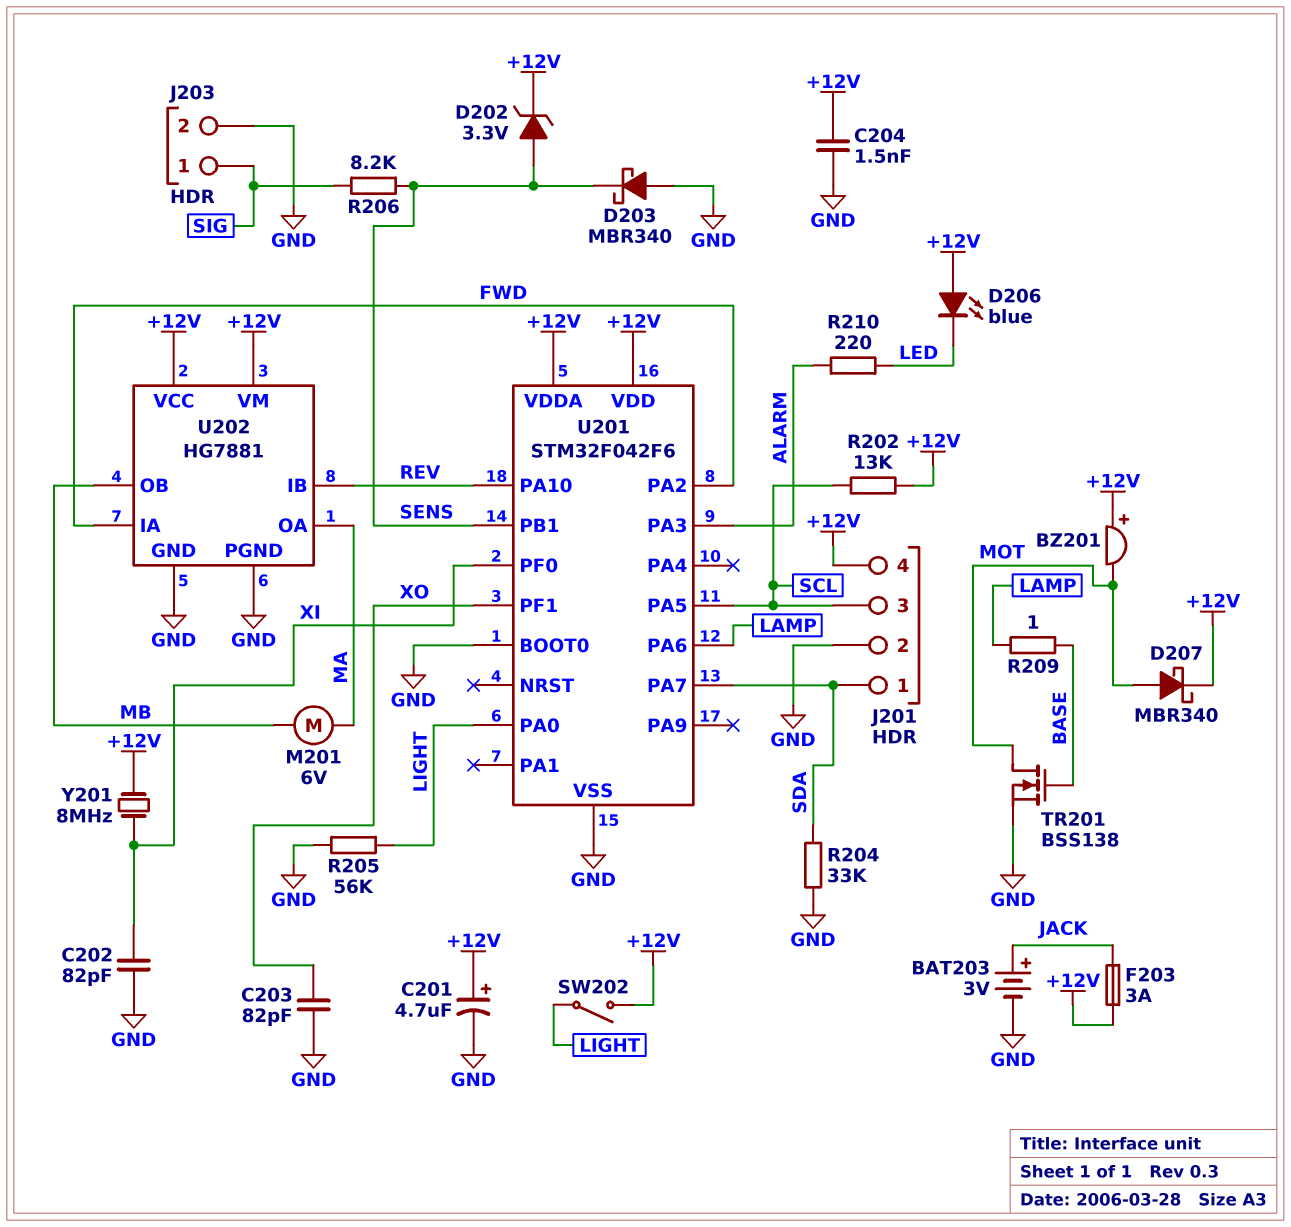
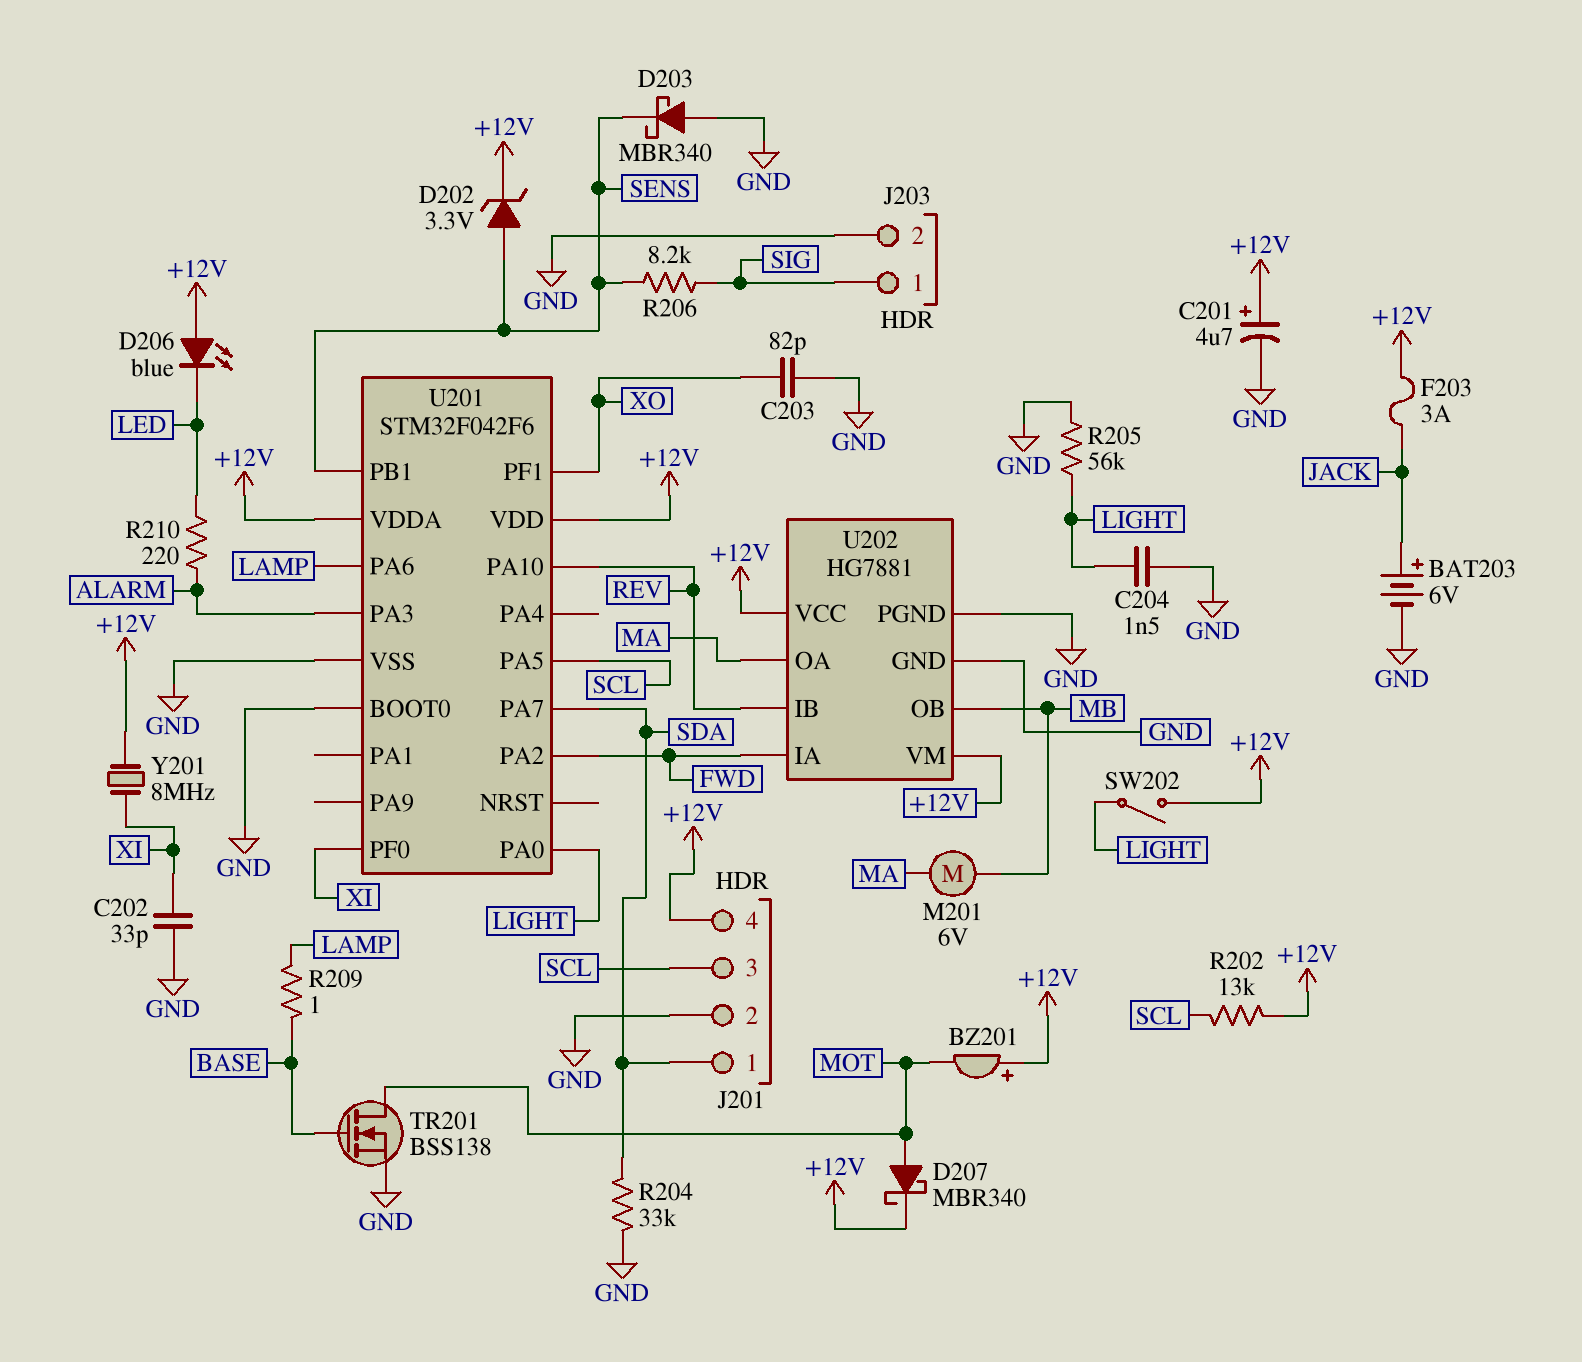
BAT203: 3V (plus JACK, minus GND) -> 6V (plus JACK, minus GND)
C202: 82pF (GND, XI) -> 33pF (GND, XI)
C204: 1.5nF (+12V, GND) -> 1.5nF (GND, LIGHT)

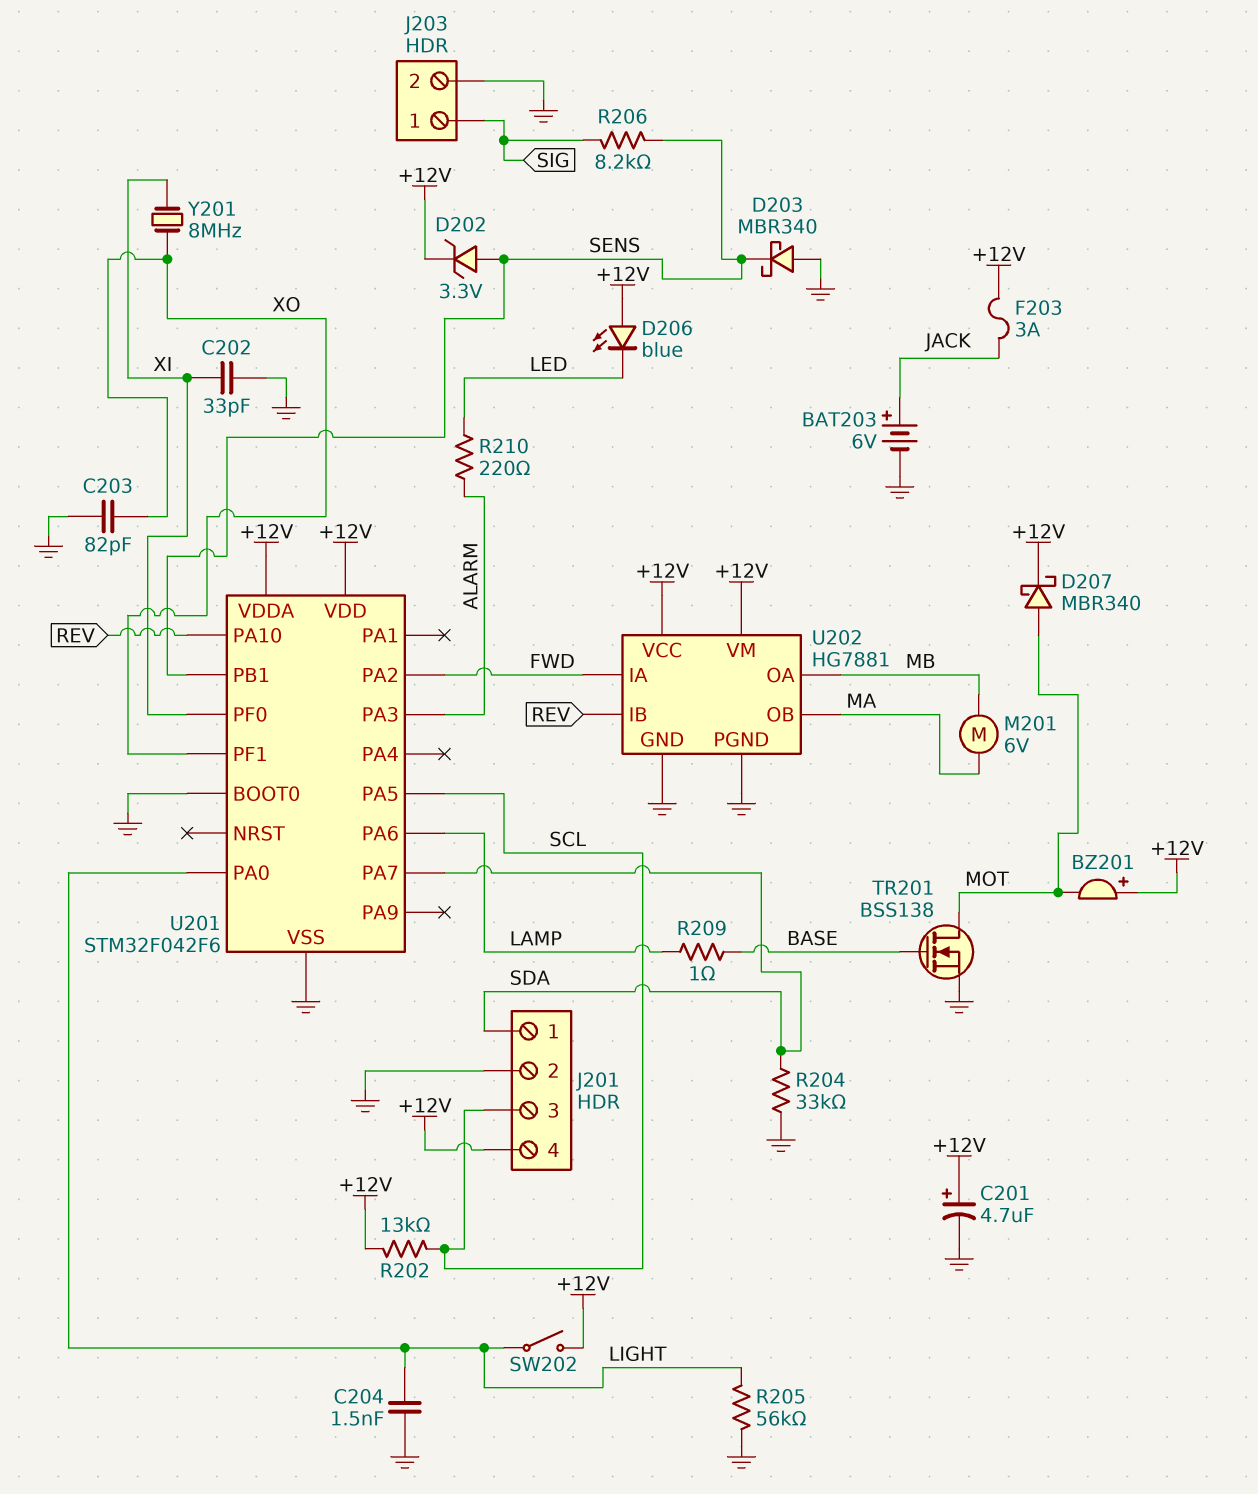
U202 pin OA: MA -> MB
U202 pin OB: MB -> MA
Y201: 8MHz (+12V, XI) -> 8MHz (XI, XO)

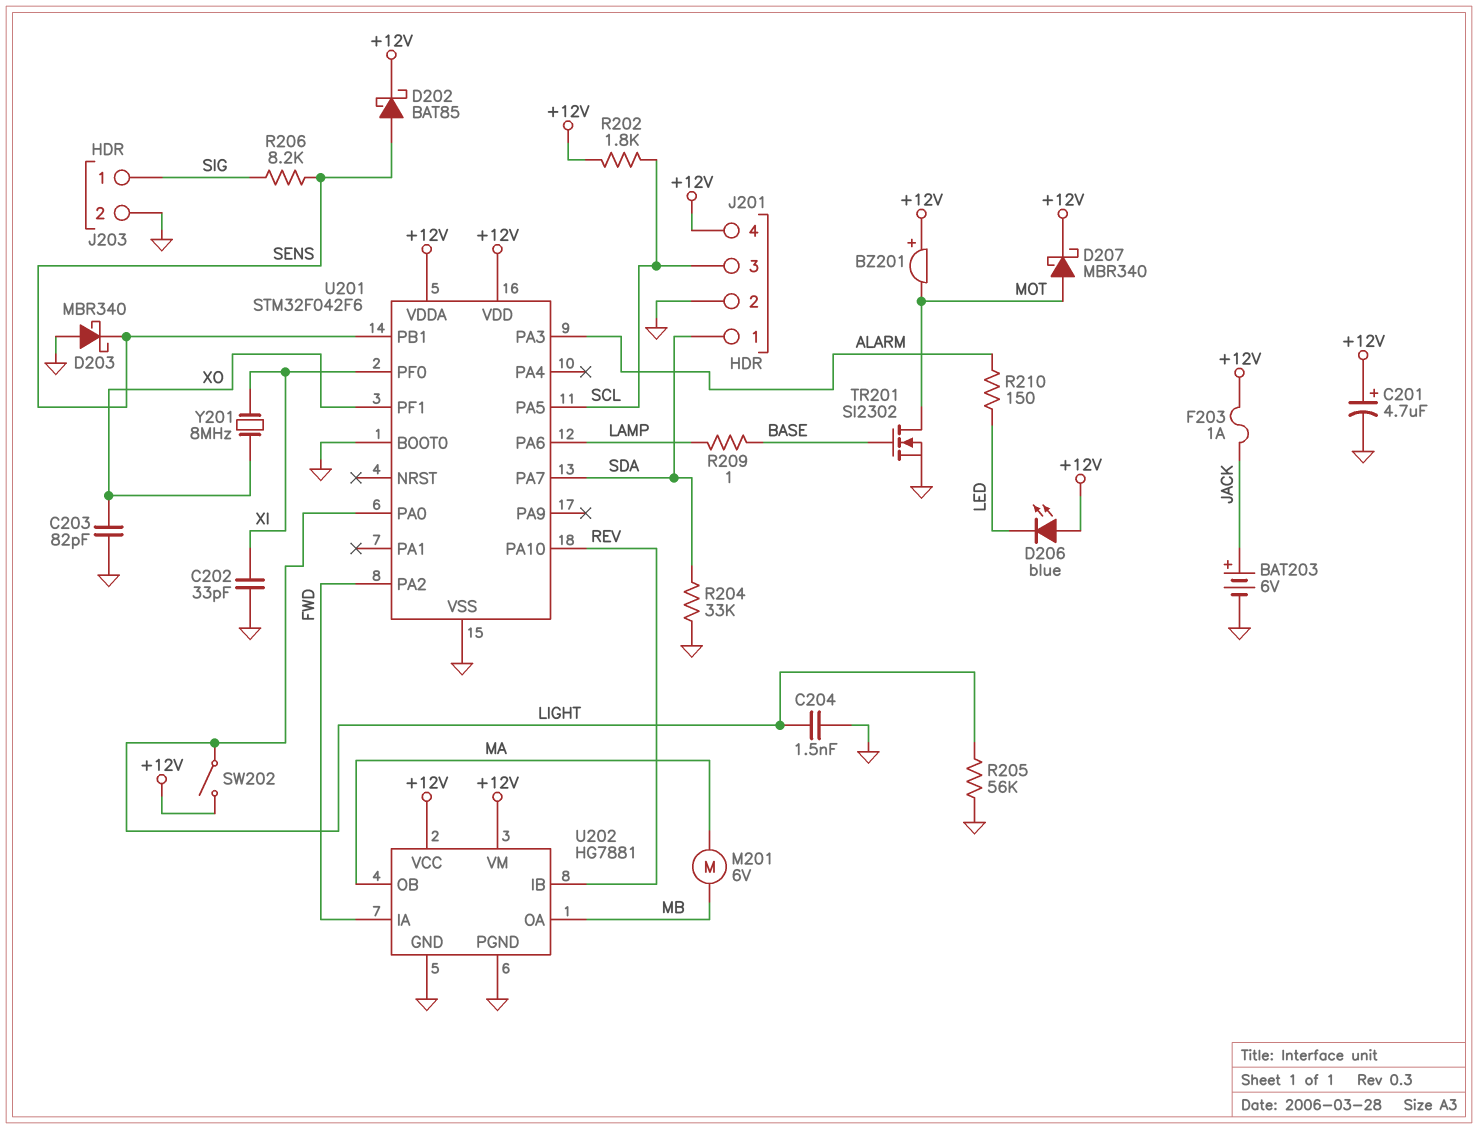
D202: zener 3.3V (A SENS, K +12V) -> schottky BAT85 (A SENS, K +12V)
F203: 3A (+12V, JACK) -> 1A (+12V, JACK)
R202: 13k (+12V, SCL) -> 1.8k (+12V, SCL)
R210: 220 (ALARM, LED) -> 150 (ALARM, LED)
TR201: NMOS BSS138 (G BASE, D MOT, S GND) -> NMOS SI2302 (G BASE, D MOT, S GND)

